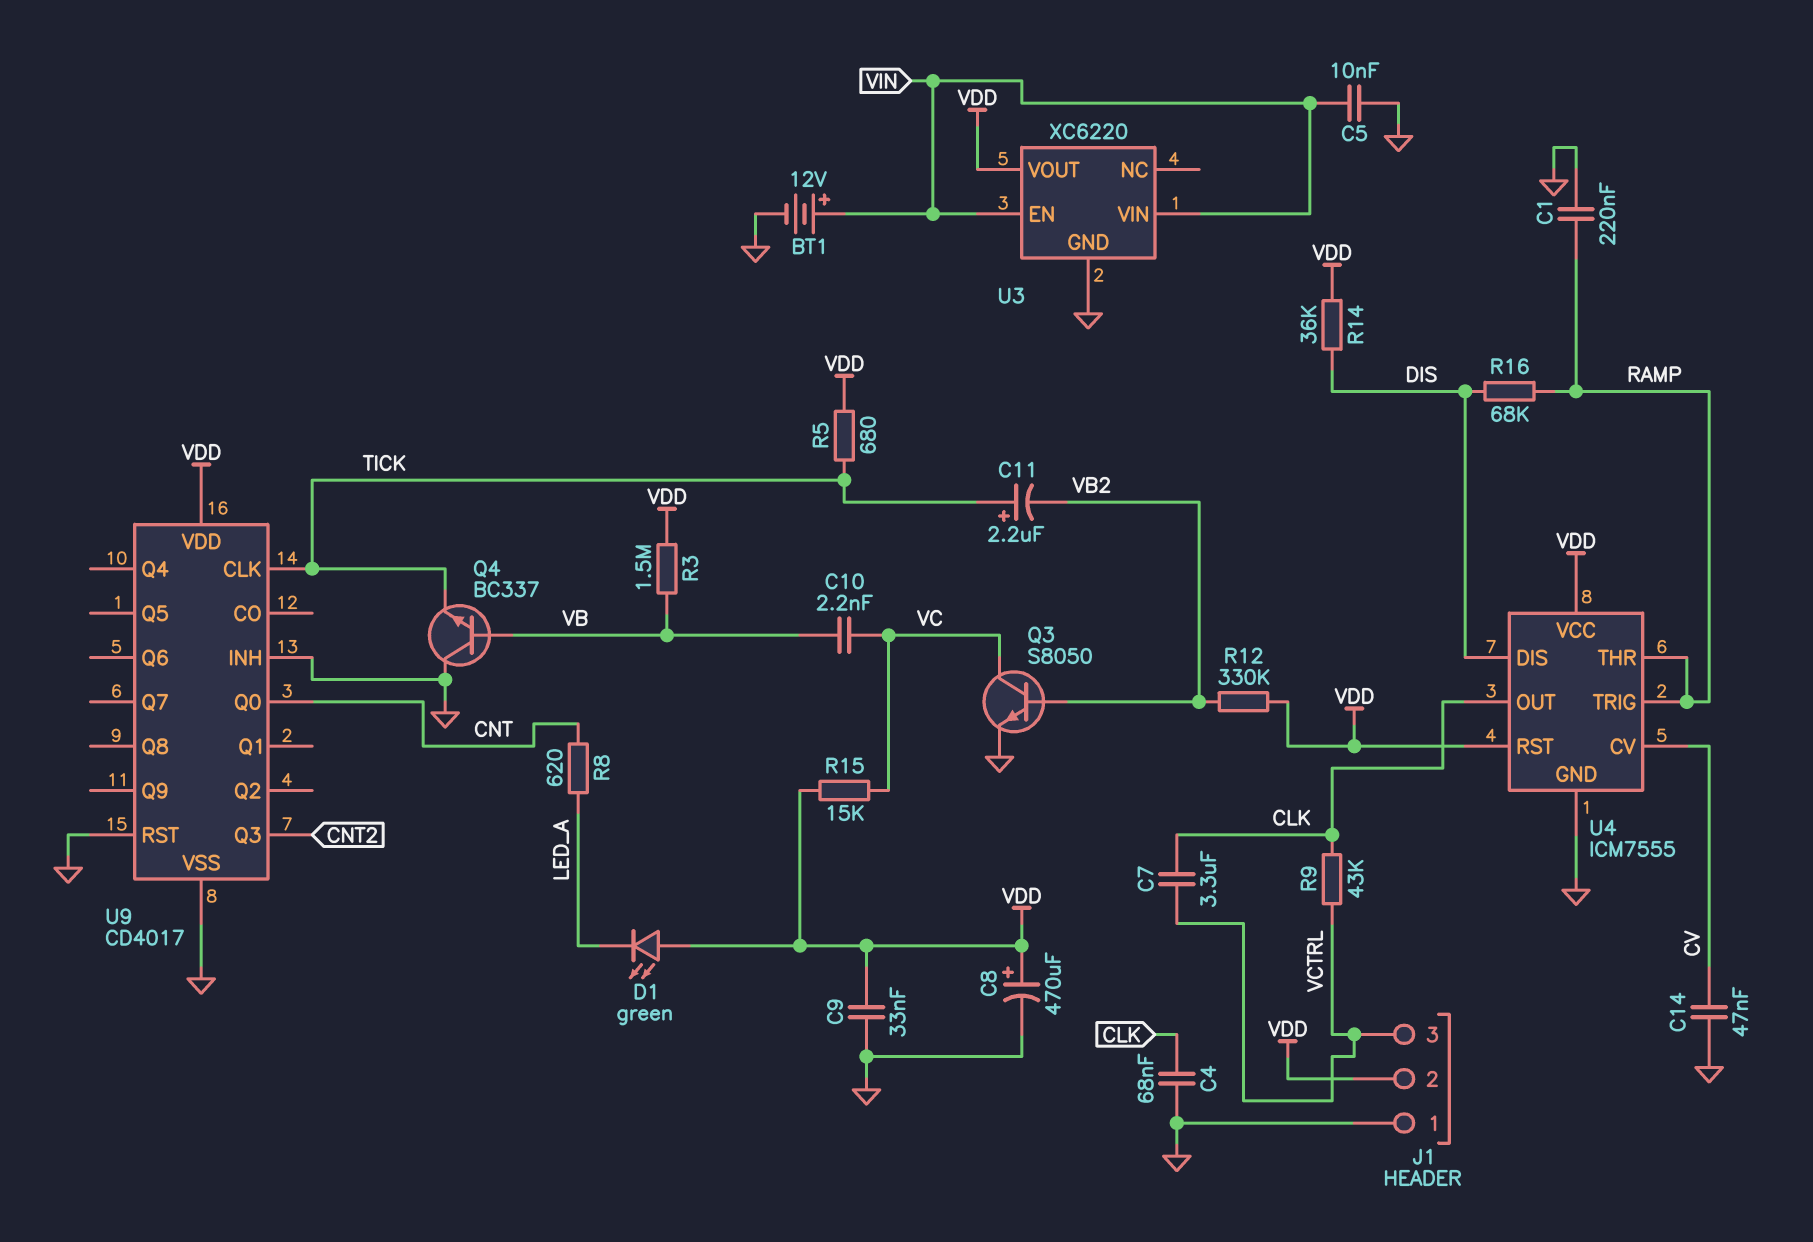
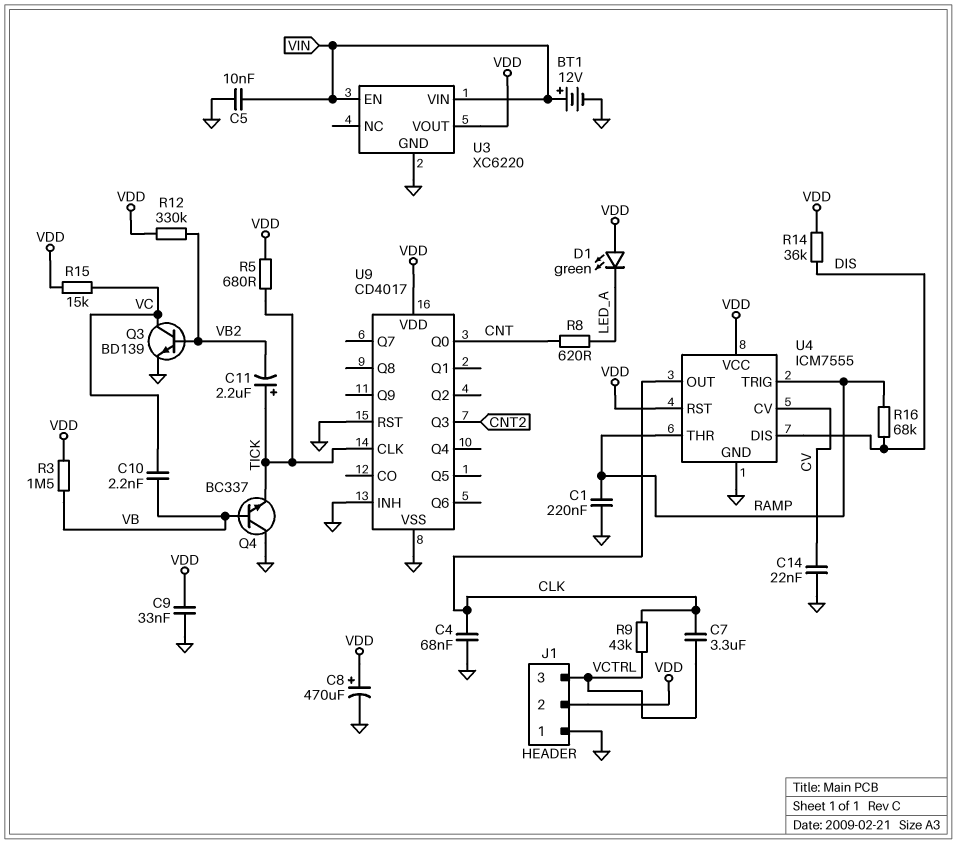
C14: 47nF (CV, GND) -> 22nF (CV, GND)
Q3: NPN S8050 (B VB2, C VC, E GND) -> NPN BD139 (B VB2, C VC, E GND)

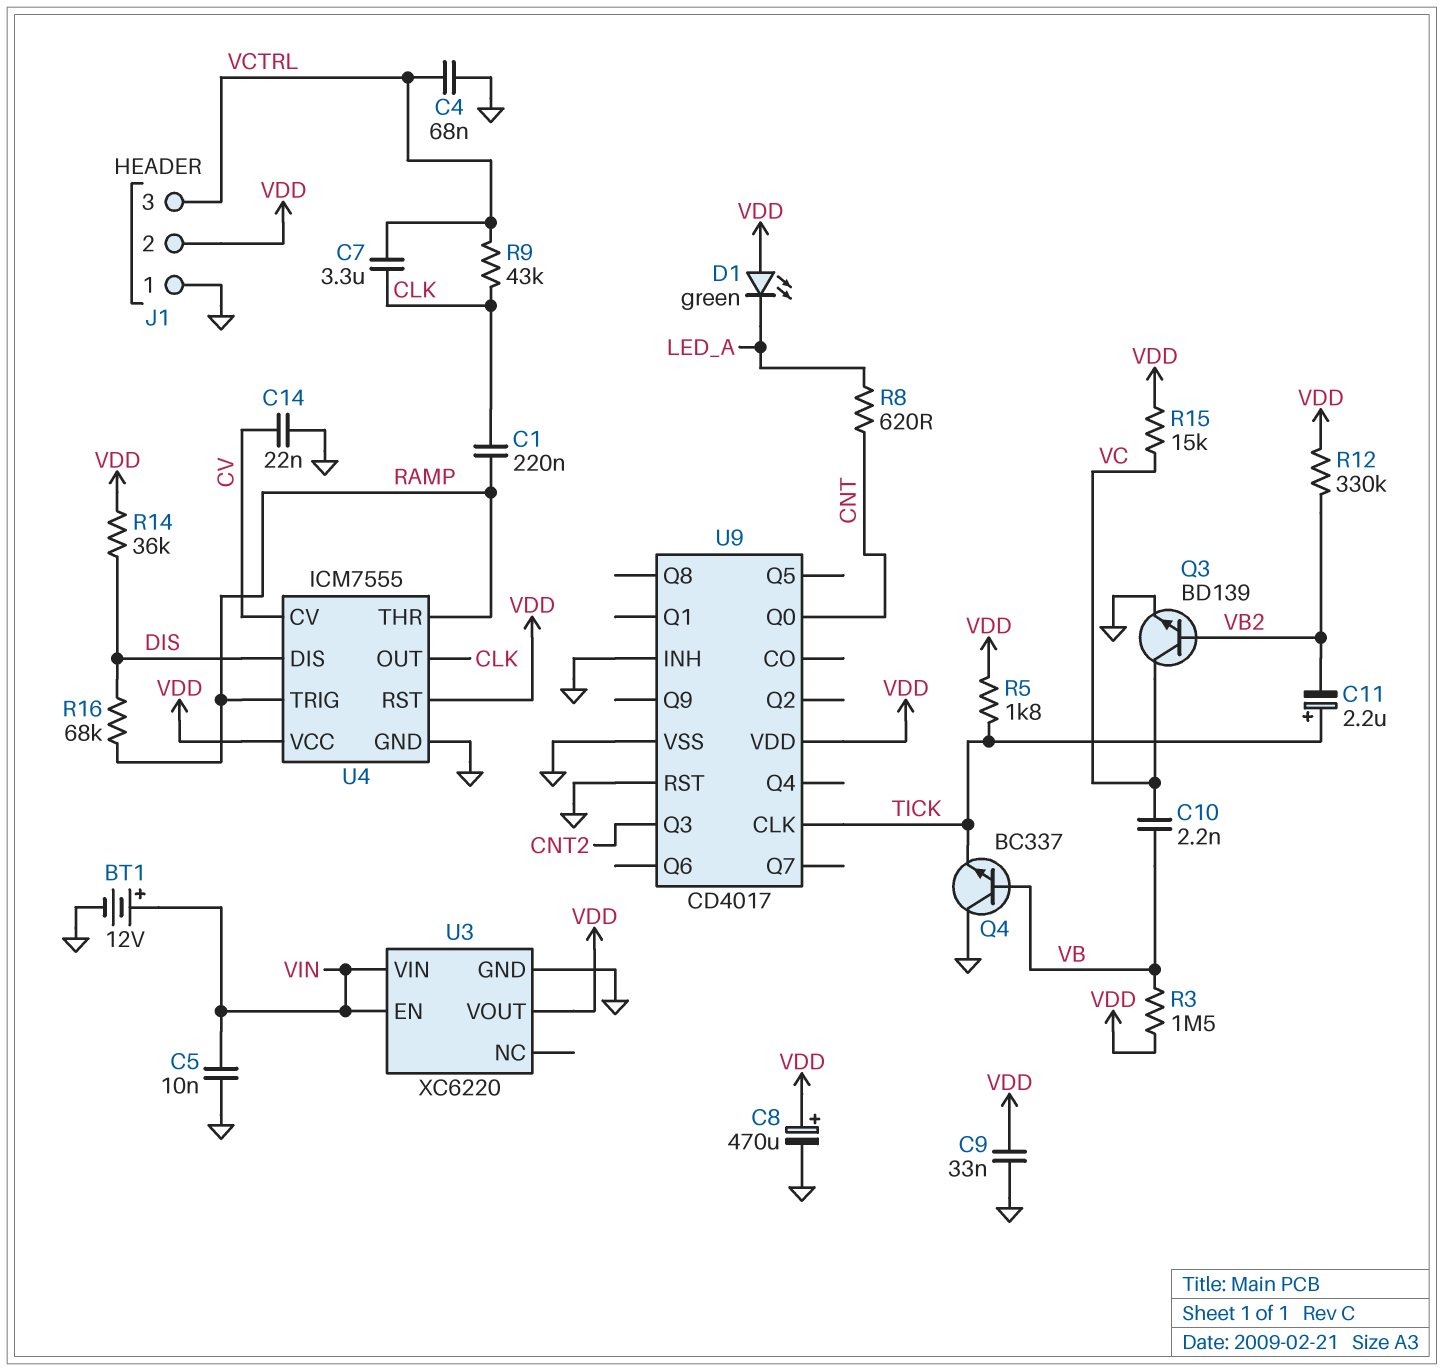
C1: 220nF (GND, RAMP) -> 220nF (CLK, RAMP)
C4: 68nF (CLK, GND) -> 68nF (GND, VCTRL)
R5: 680 (TICK, VDD) -> 1.8k (TICK, VDD)

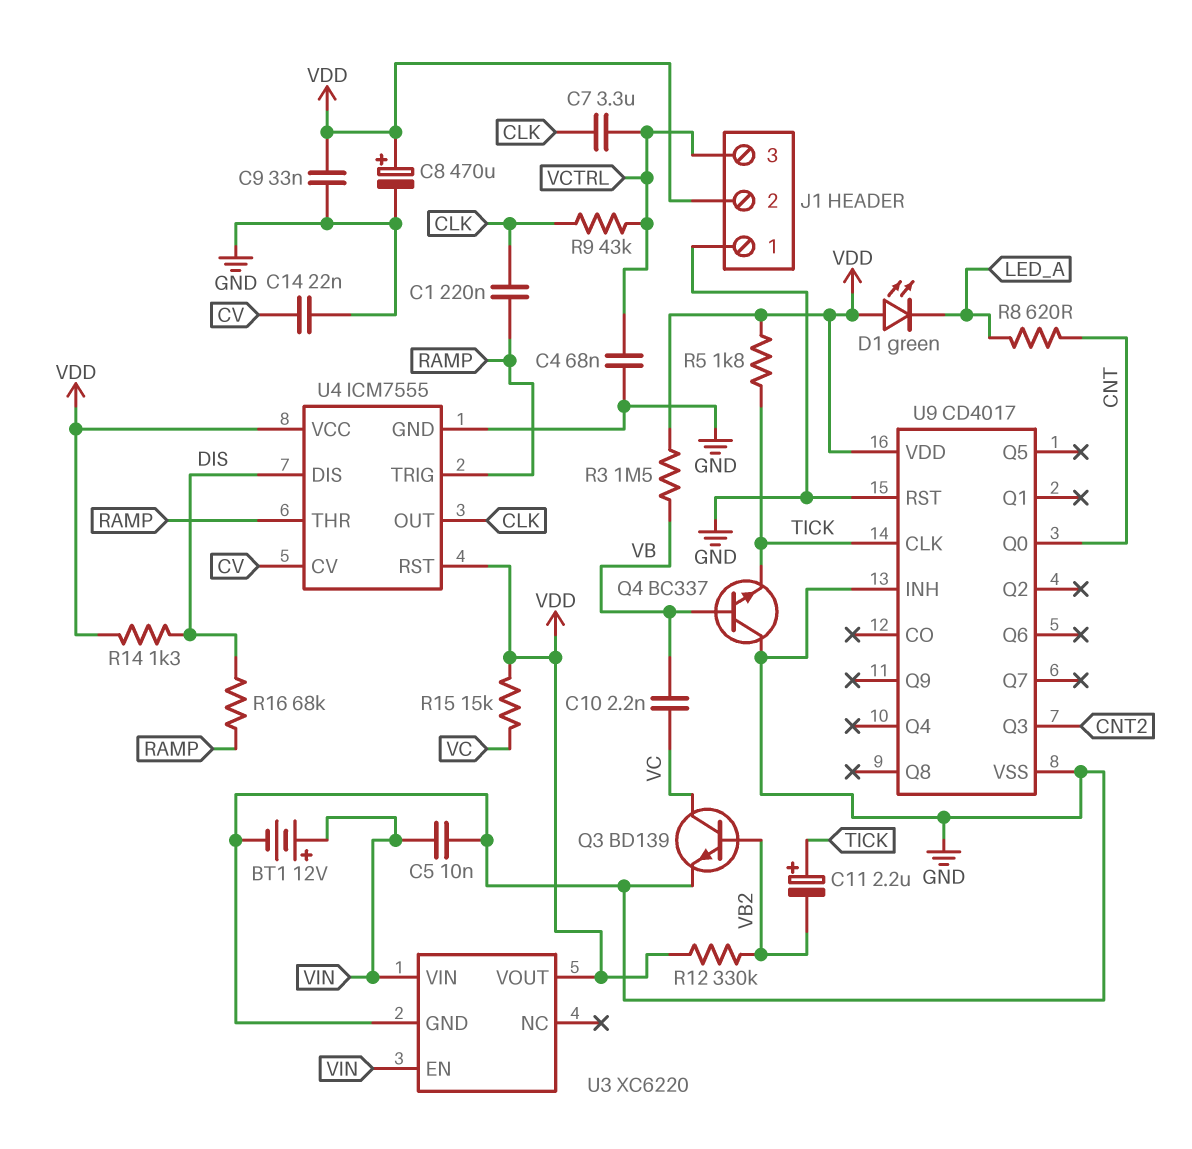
R14: 36k (DIS, VDD) -> 1.3k (DIS, VDD)

